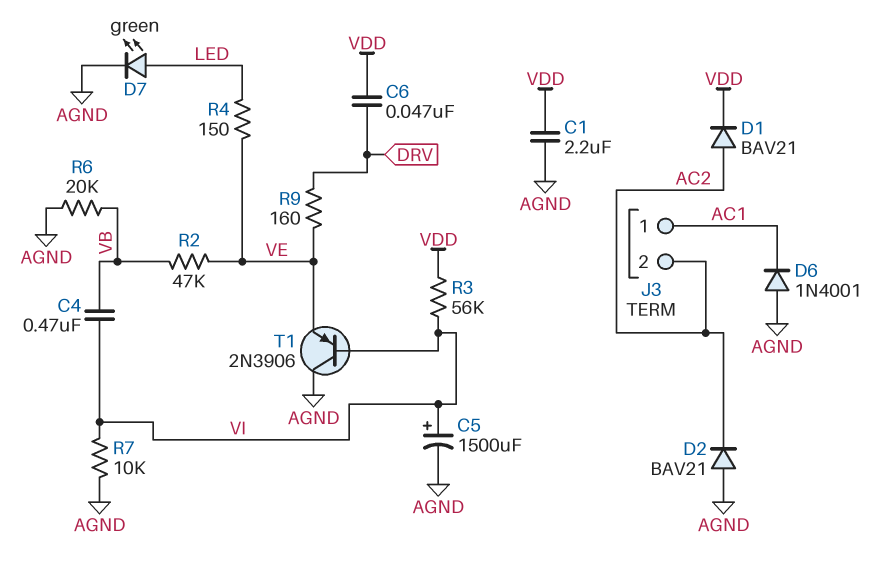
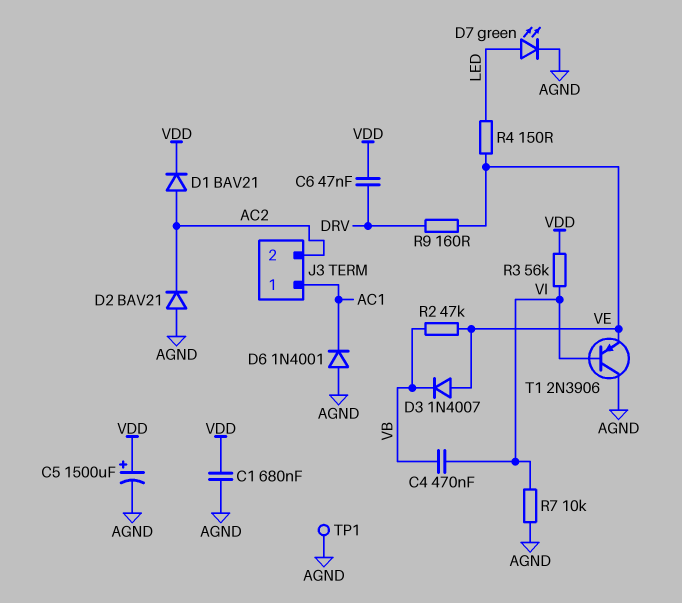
C1: 2.2uF (AGND, VDD) -> 680nF (AGND, VDD)
C5: 1500uF (plus VI, minus AGND) -> 1500uF (plus VDD, minus AGND)
D3: none -> diode 1N4007 (A VE, K VB)
R6: 20k (AGND, VB) -> none
TP1: none -> test point (AGND)

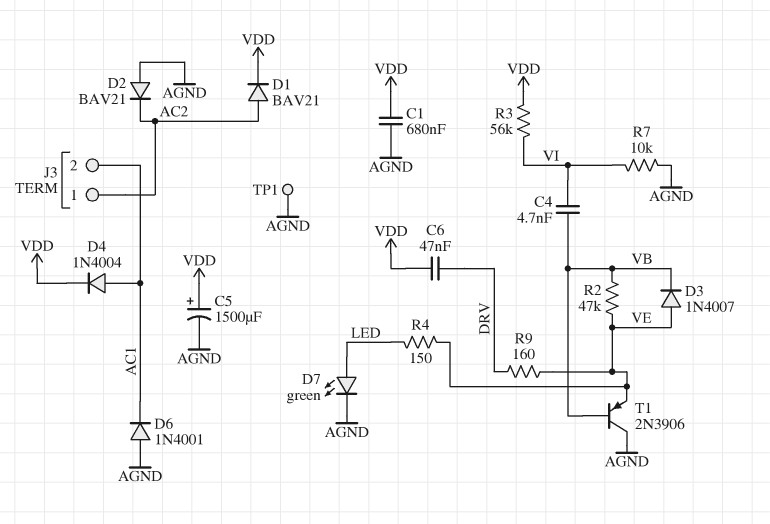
C4: 470nF (VB, VI) -> 4.7nF (VB, VI)
D4: none -> diode 1N4004 (A AC1, K VDD)
J3 pin 1: AC1 -> AC2
J3 pin 2: AC2 -> AC1
T1: PNP 2N3906 (B VI, C AGND, E VE) -> PNP 2N3906 (B VB, C AGND, E VE)

